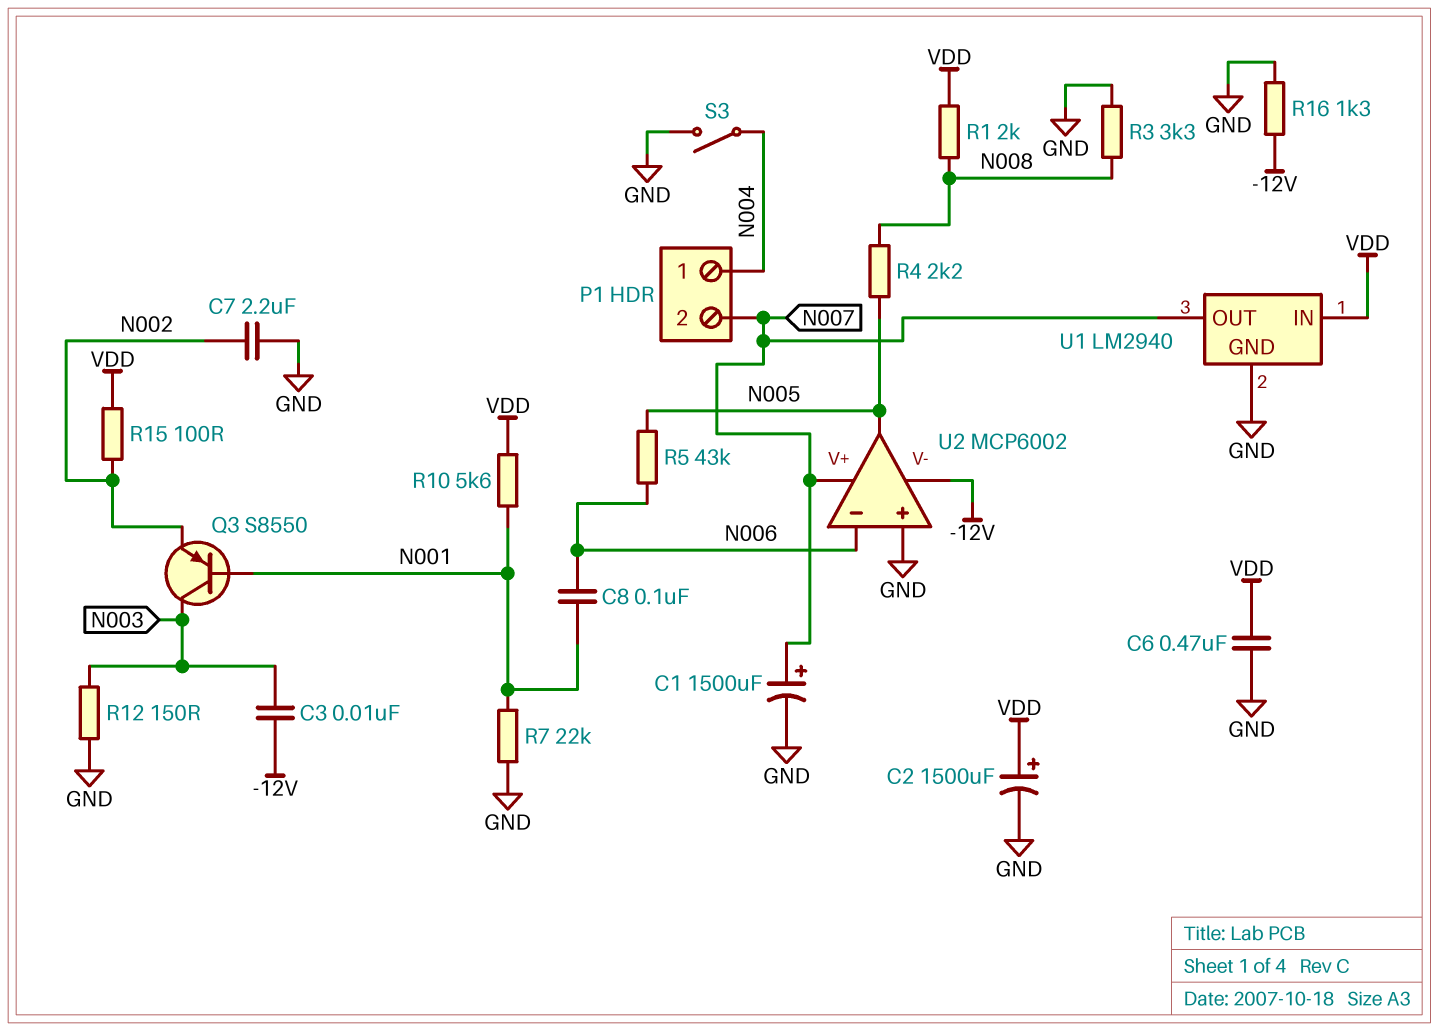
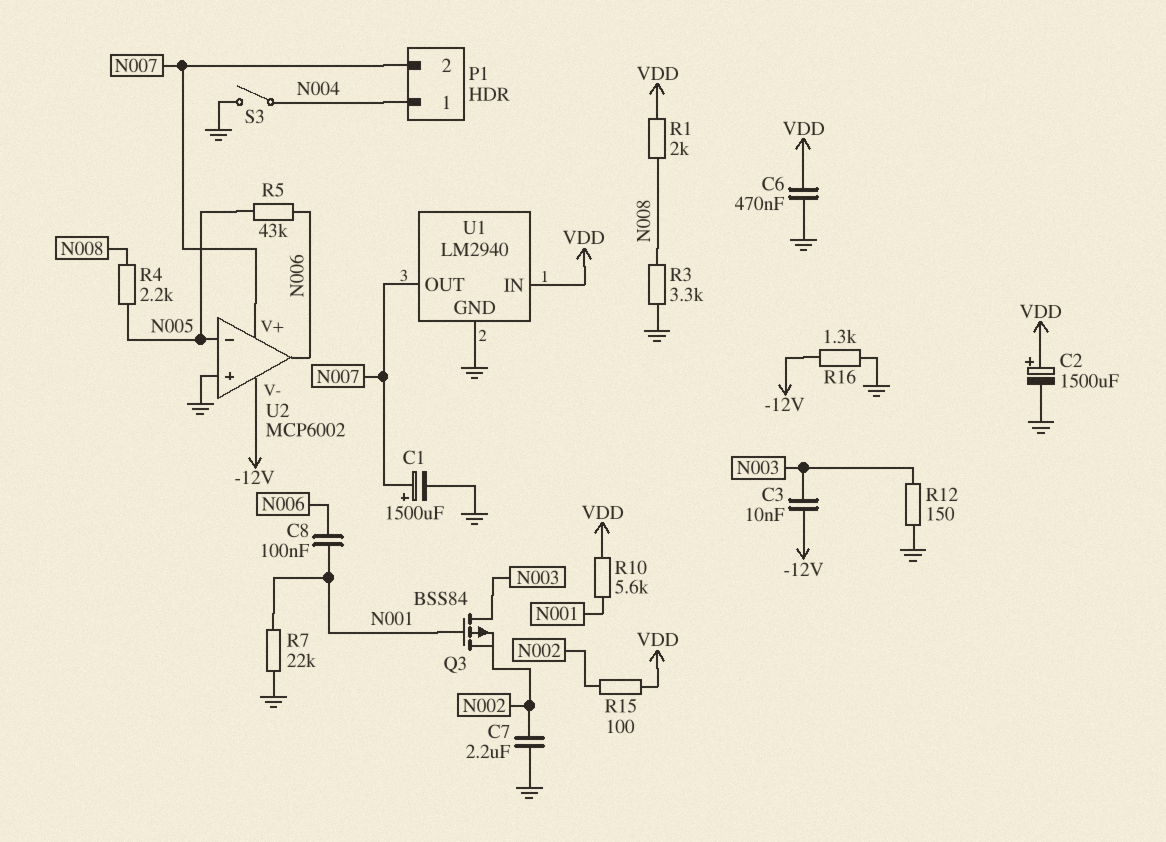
Q3: PNP S8550 (B N001, C N003, E N002) -> PMOS BSS84 (G N001, D N003, S N002)
U2 pin in-: N006 -> N005
U2 pin out: N005 -> N006

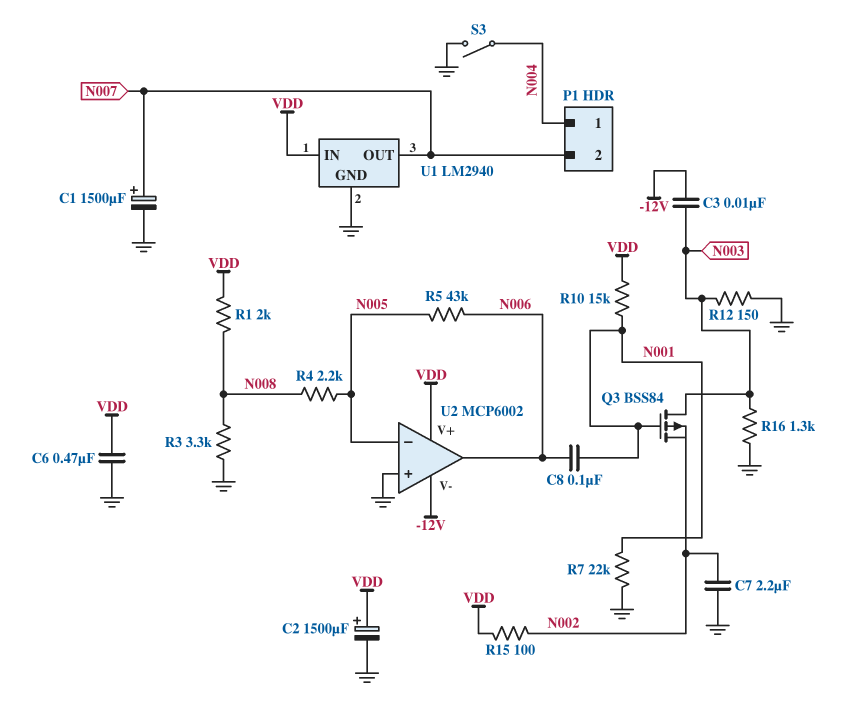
R10: 5.6k (N001, VDD) -> 15k (N001, VDD)
R16: 1.3k (-12V, GND) -> 1.3k (GND, N003)
U2 pin V+: N007 -> VDD

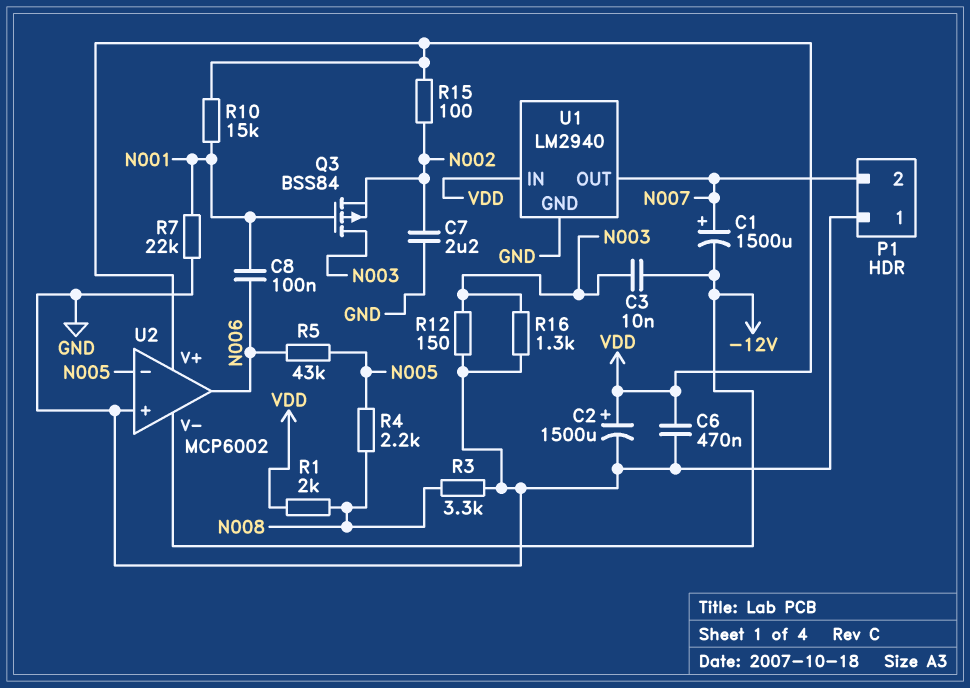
C1: 1500uF (plus N007, minus GND) -> 1500uF (plus N007, minus -12V)
P1 pin 1: N004 -> GND
S3: switch (GND, N004) -> none

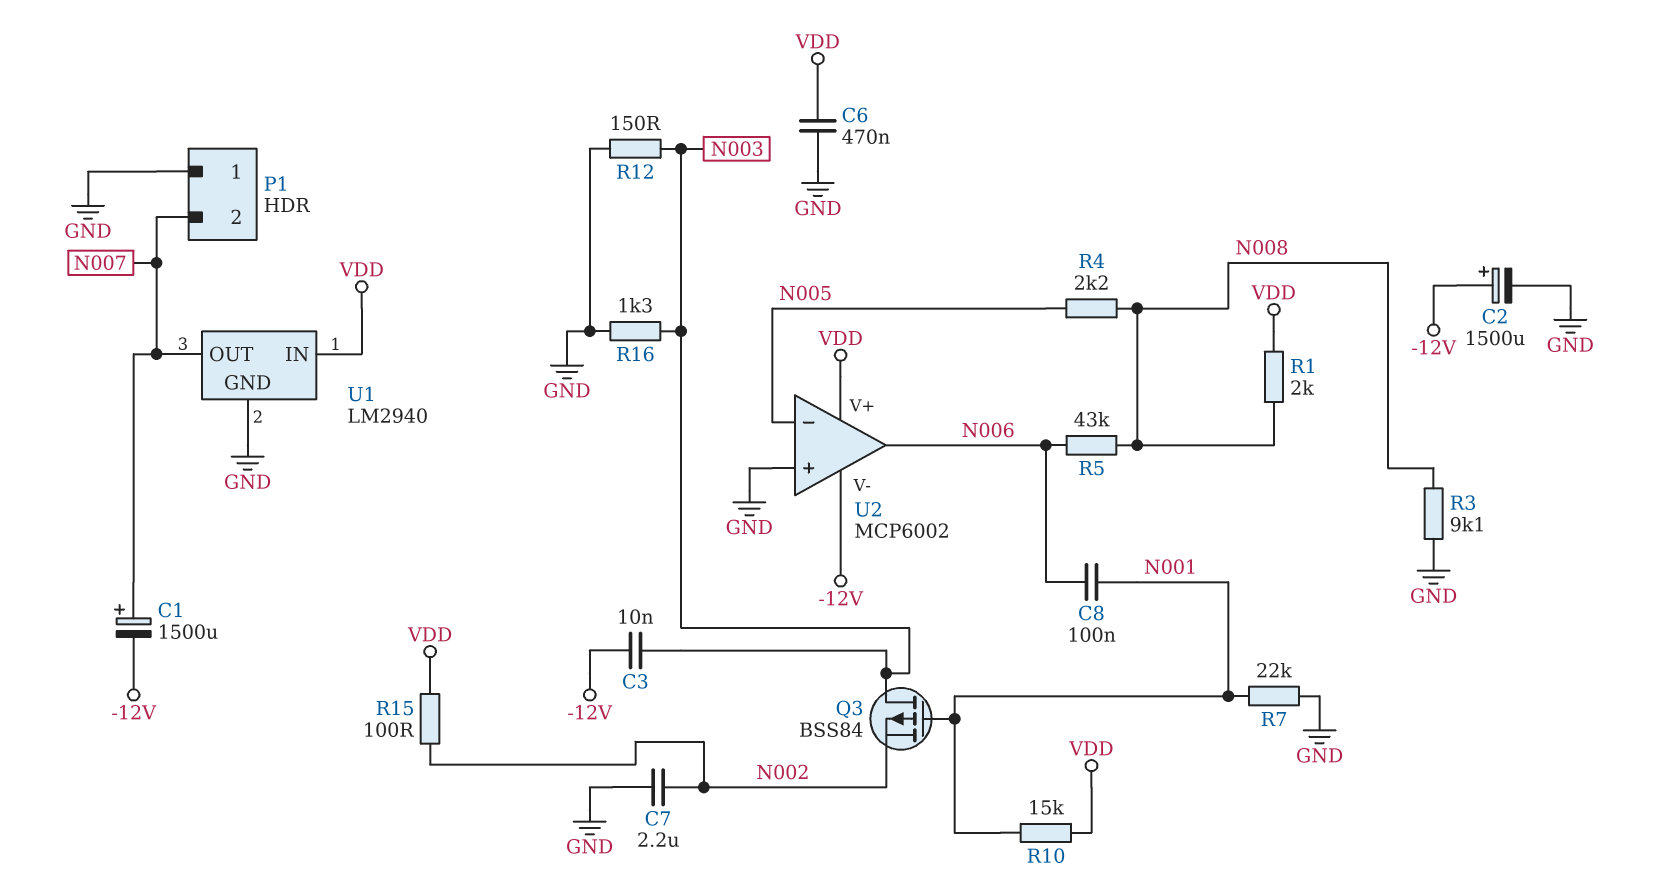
C2: 1500uF (plus VDD, minus GND) -> 1500uF (plus -12V, minus GND)
R3: 3.3k (GND, N008) -> 9.1k (GND, N008)
R5: 43k (N005, N006) -> 43k (N006, N008)

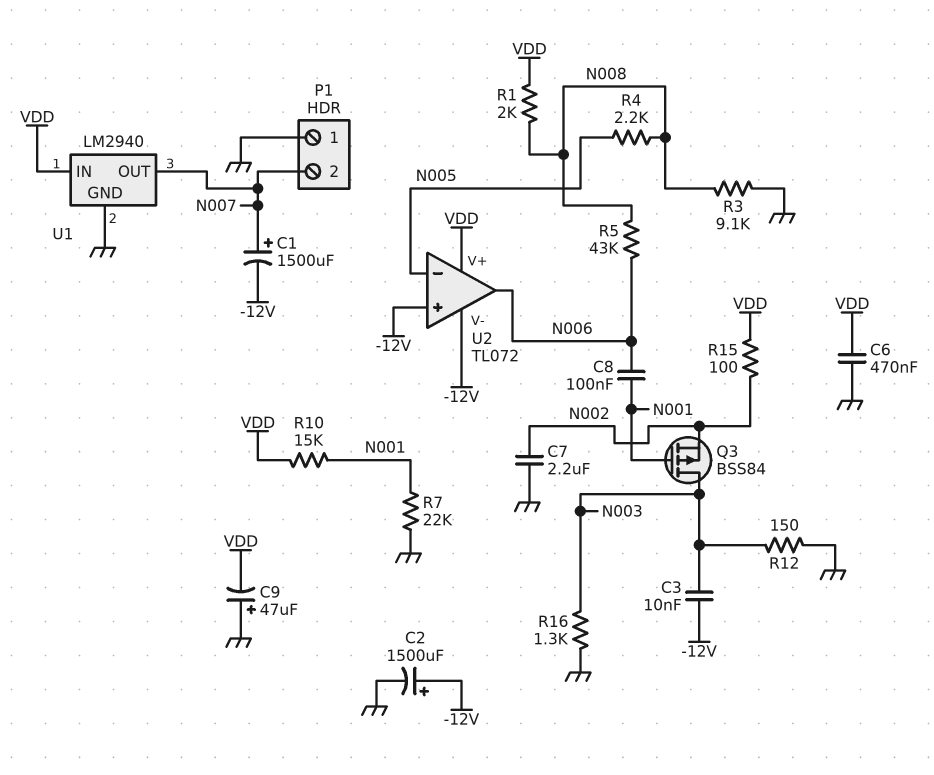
C9: none -> 47uF (plus GND, minus VDD)
U2: MCP6002 -> TL072
U2 pin in+: GND -> -12V

